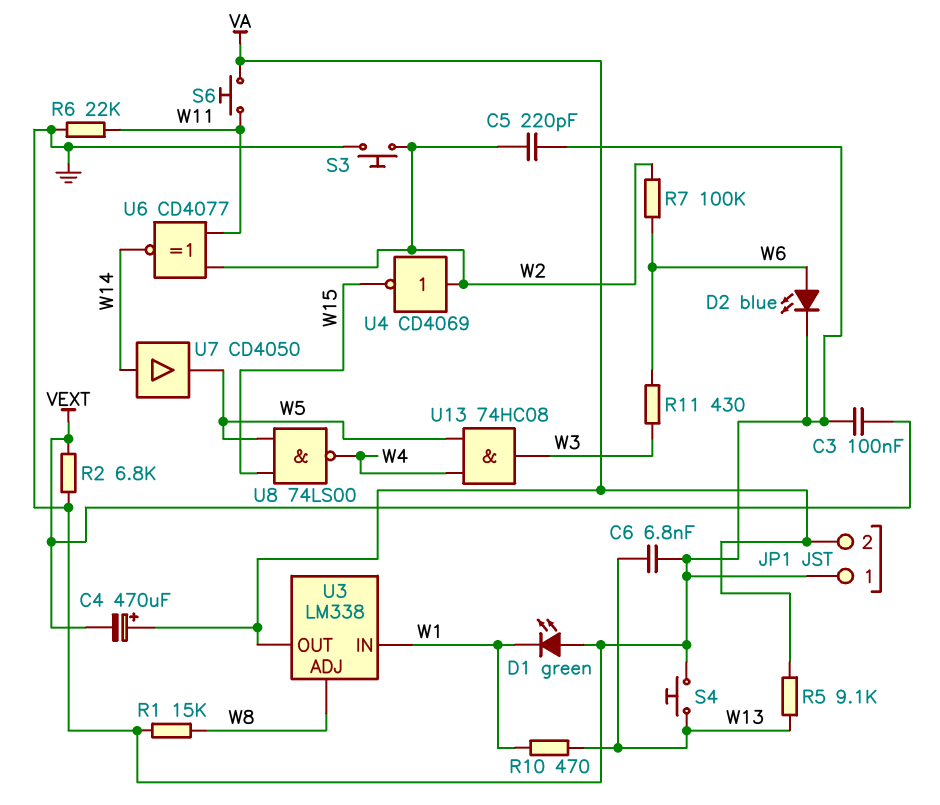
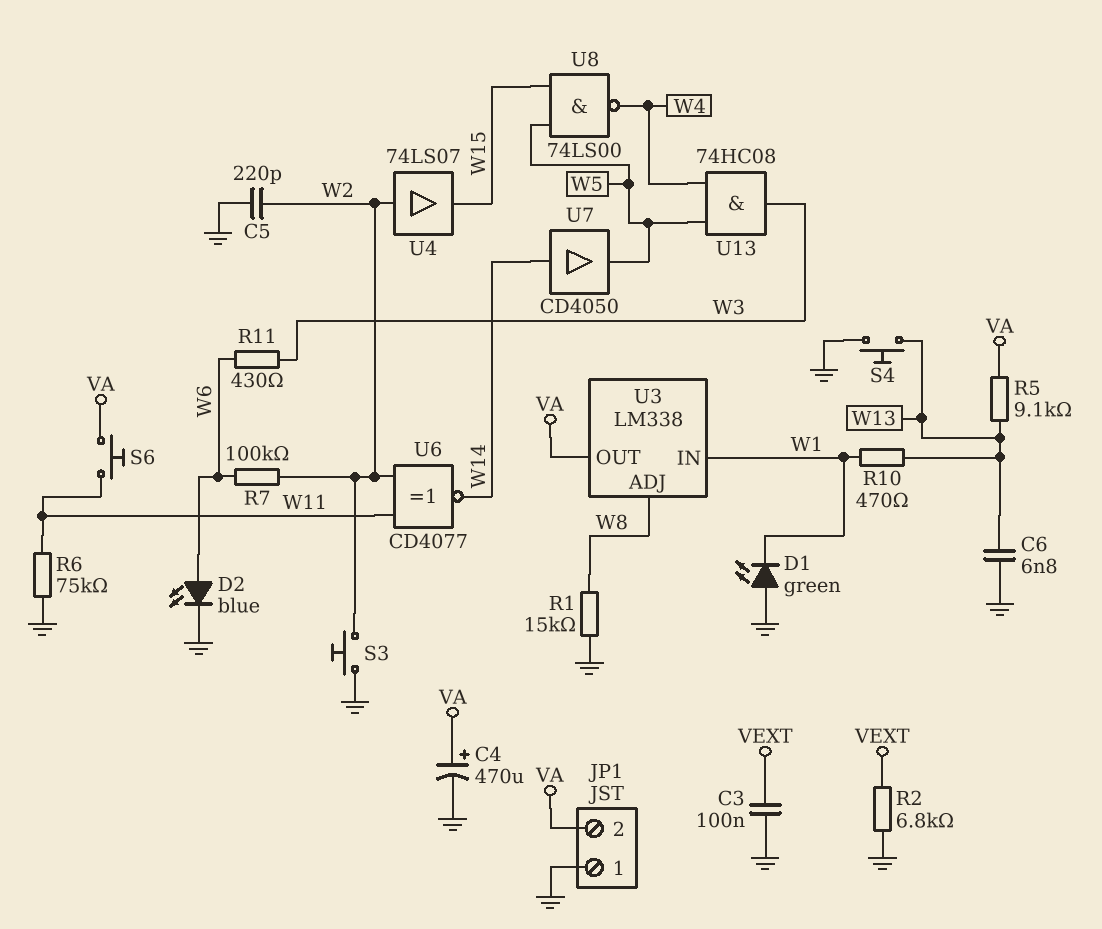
C4: 470uF (plus VA, minus VEXT) -> 470uF (plus VA, minus GND)
R6: 22k (GND, W11) -> 75k (GND, W11)
U4: NOT CD4069 (in W2, out W15) -> buffer 74LS07 (in W2, out W15)

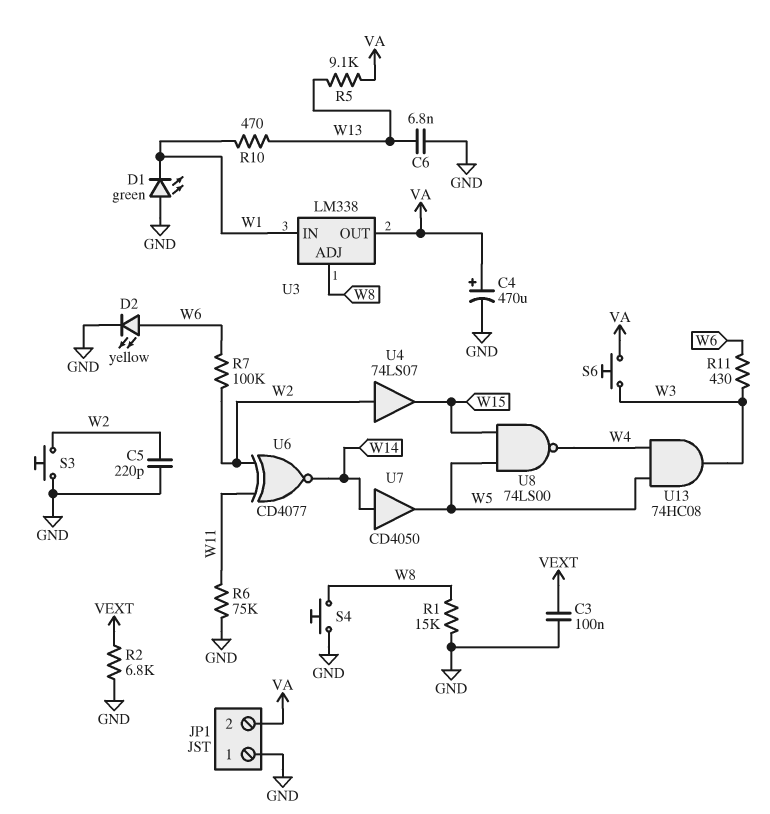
D2: LED blue (A W6, K GND) -> LED yellow (A W6, K GND)
S4: button (GND, W13) -> button (GND, W8)
S6: button (VA, W11) -> button (VA, W3)

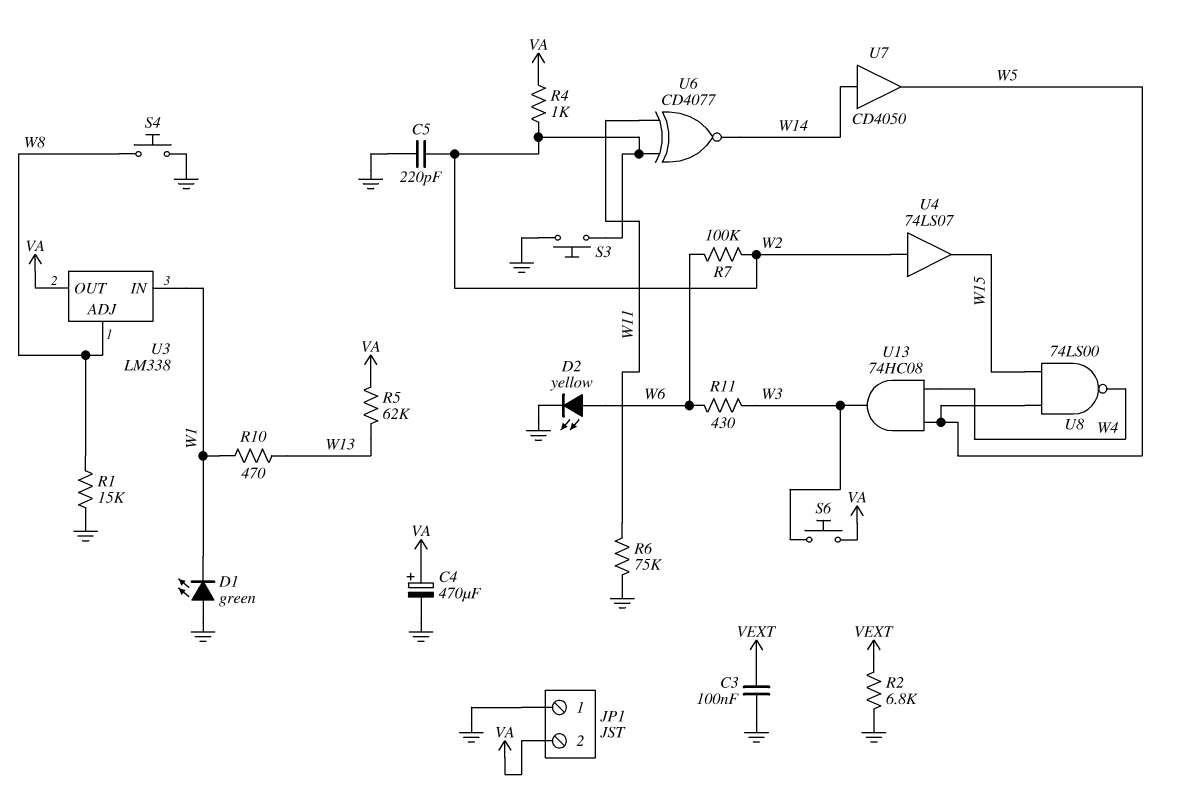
C6: 6.8nF (GND, W13) -> none
R4: none -> 1k (VA, W2)
R5: 9.1k (VA, W13) -> 62k (VA, W13)

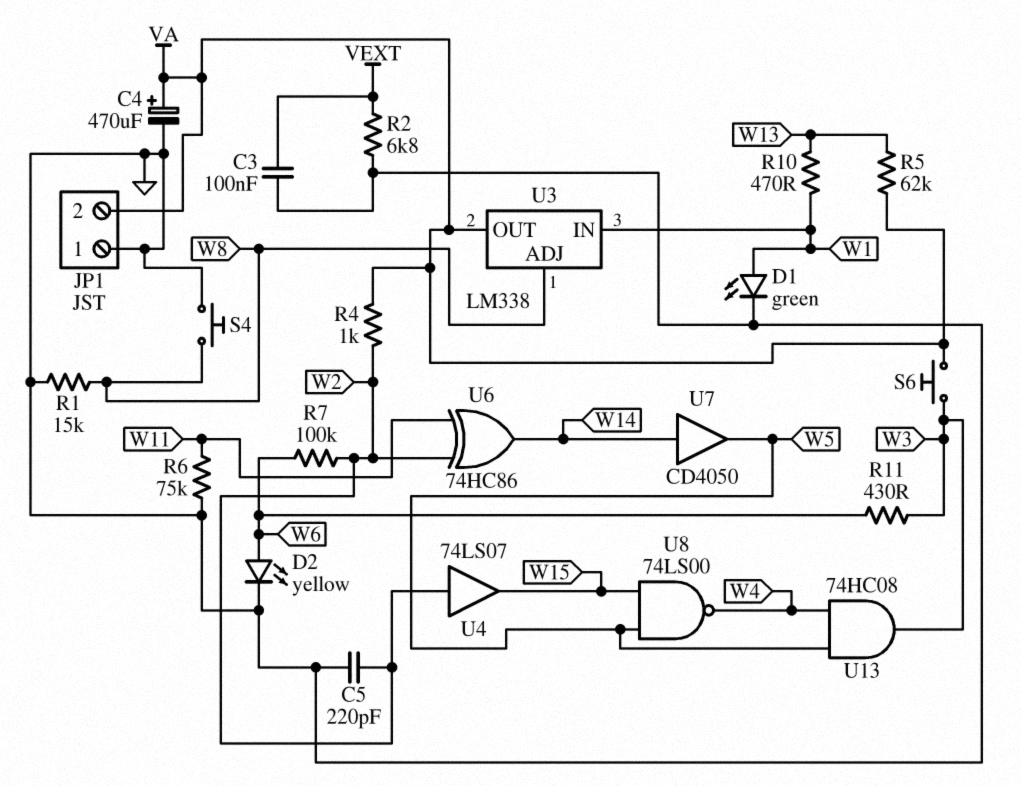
D1: LED green (A GND, K W1) -> LED green (A W1, K GND)
S3: button (GND, W2) -> none
U6: XNOR CD4077 (in W2, in W11, out W14) -> XOR 74HC86 (in W2, in W11, out W14)

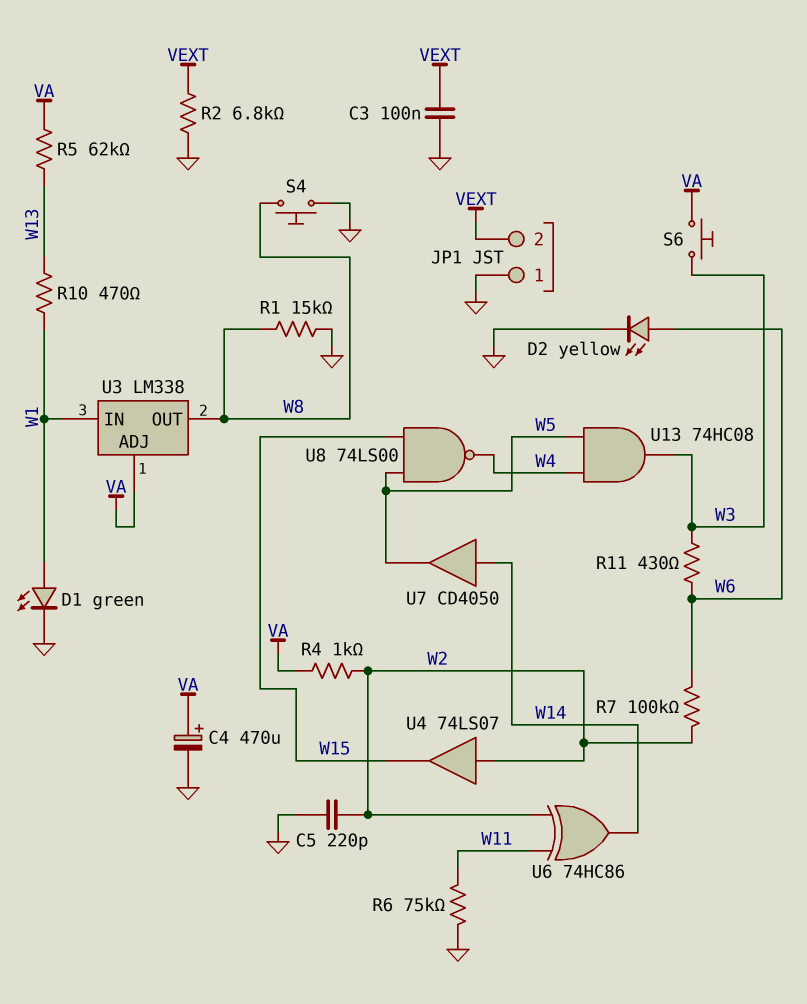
JP1 pin 2: VA -> VEXT
U3 pin ADJ: W8 -> VA
U3 pin OUT: VA -> W8

